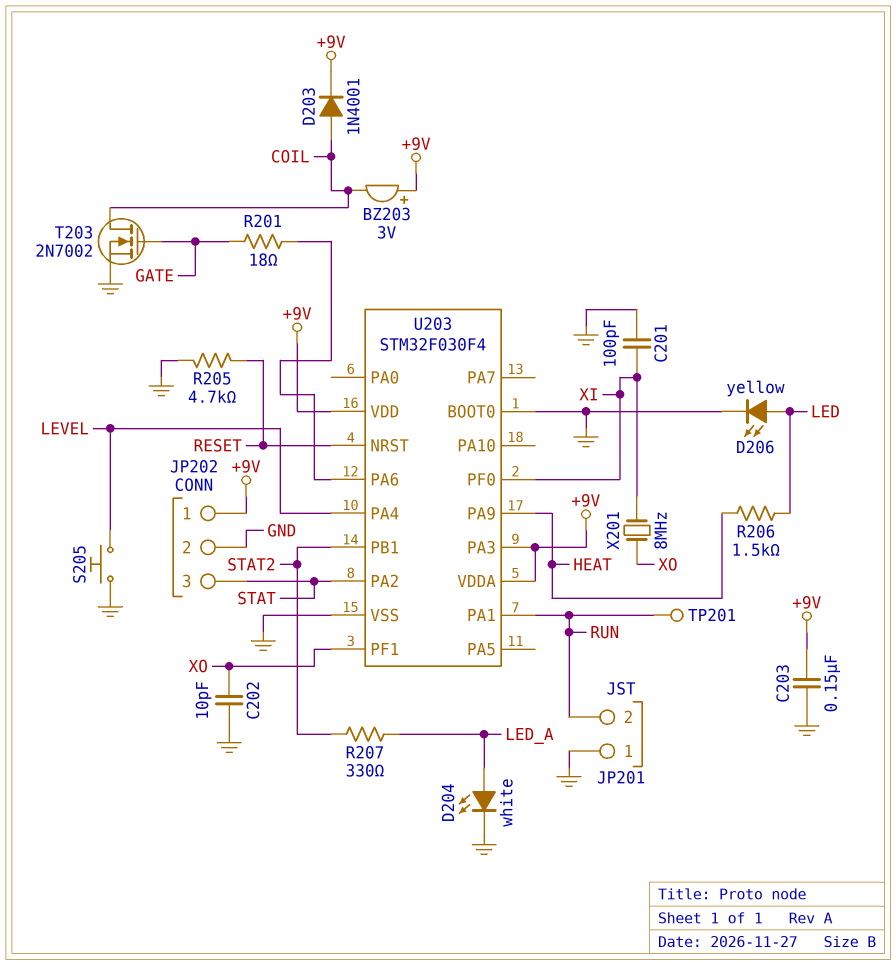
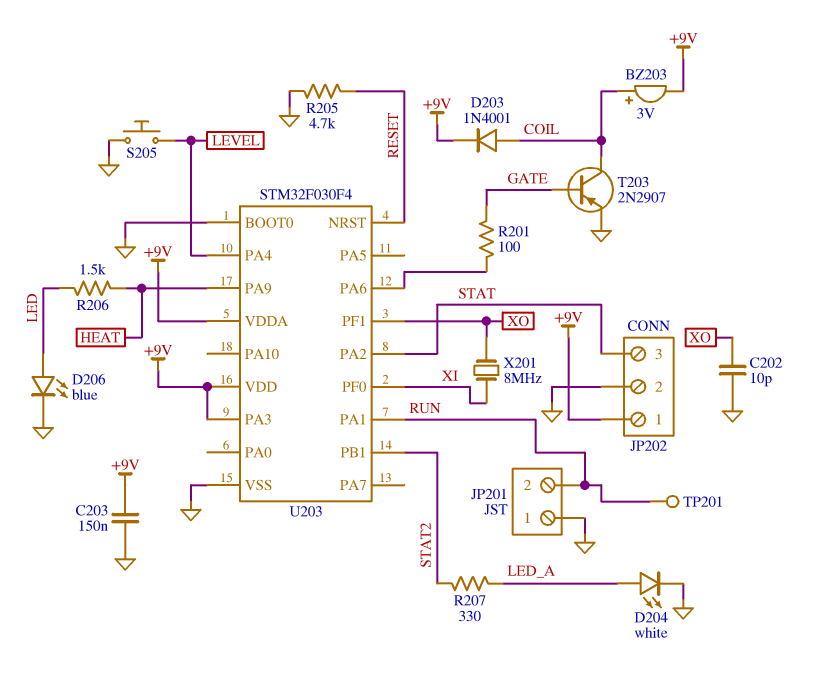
BZ203: buzzer 3V (plus +9V, minus COIL) -> buzzer 3V (plus COIL, minus +9V)
C201: 100pF (GND, XI) -> none
D206: LED yellow (A LED, K GND) -> LED blue (A LED, K GND)
R201: 18 (GATE, U203/PA6) -> 100 (GATE, U203/PA6)
T203: NMOS 2N7002 (G GATE, D COIL, S GND) -> PNP 2N2907 (B GATE, C COIL, E GND)

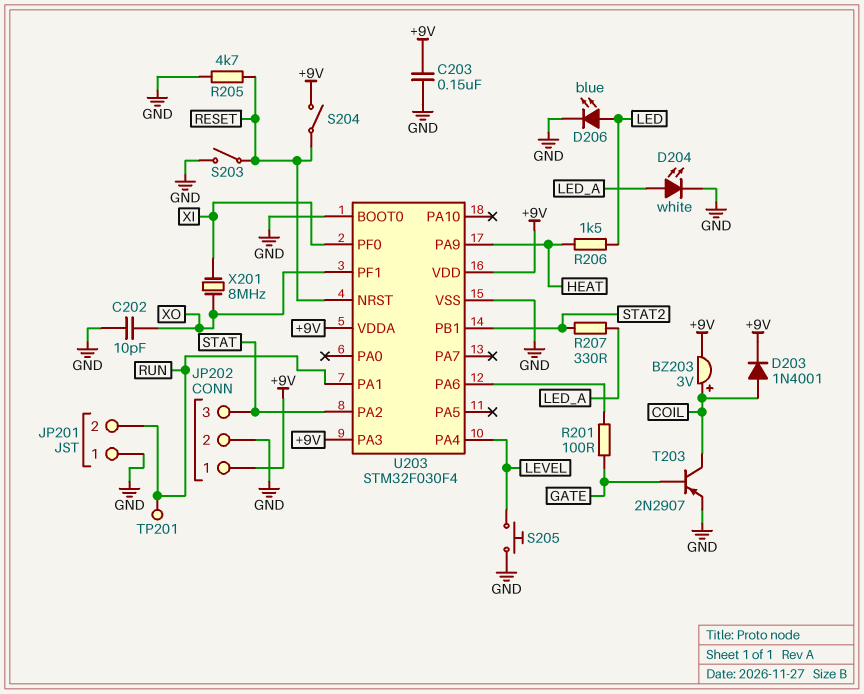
S203: none -> switch (GND, RESET)
S204: none -> switch (+9V, RESET)

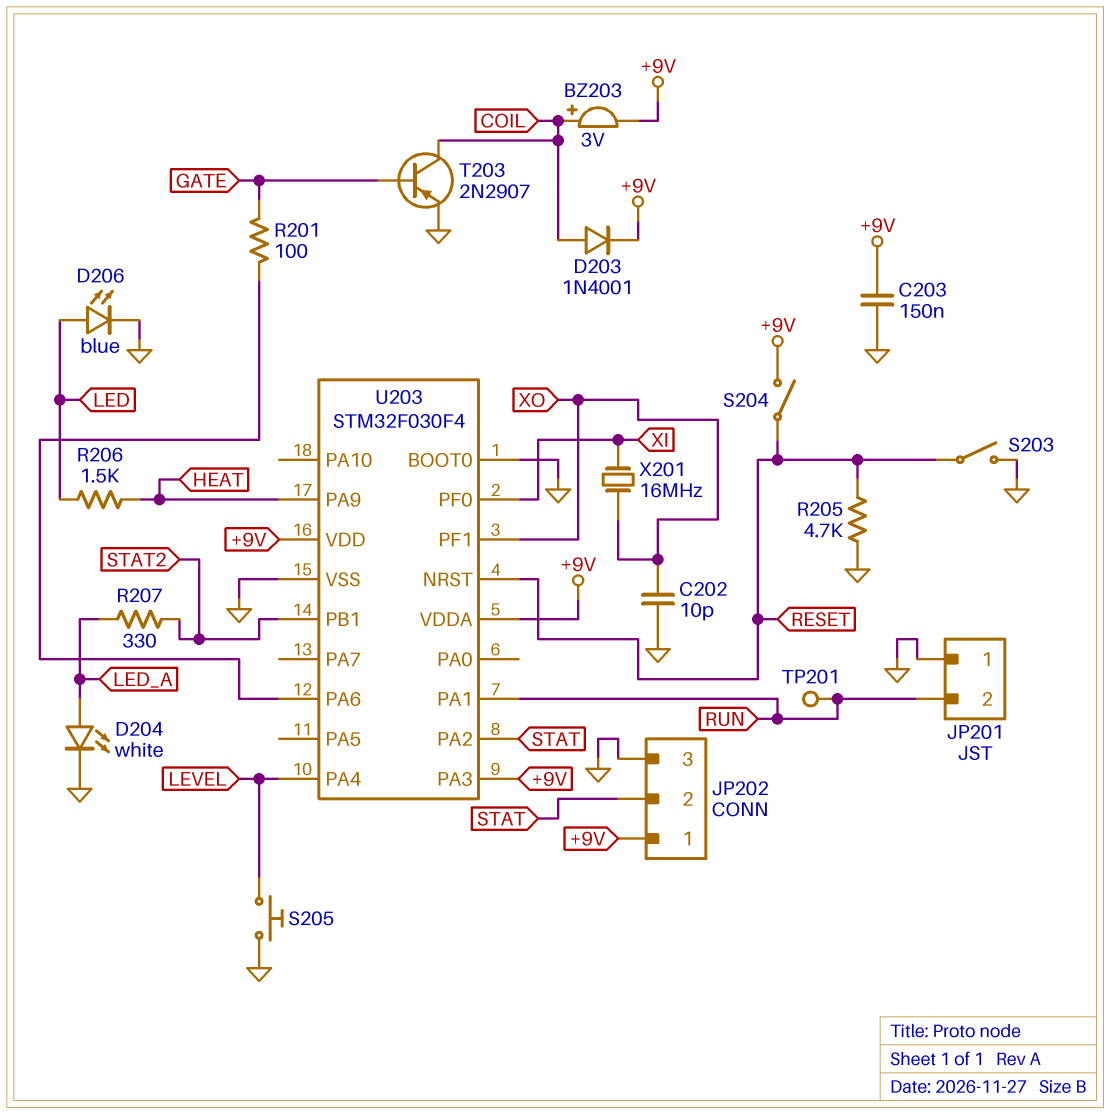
JP202 pin 2: GND -> STAT
JP202 pin 3: STAT -> GND
X201: 8MHz (XI, XO) -> 16MHz (XI, XO)

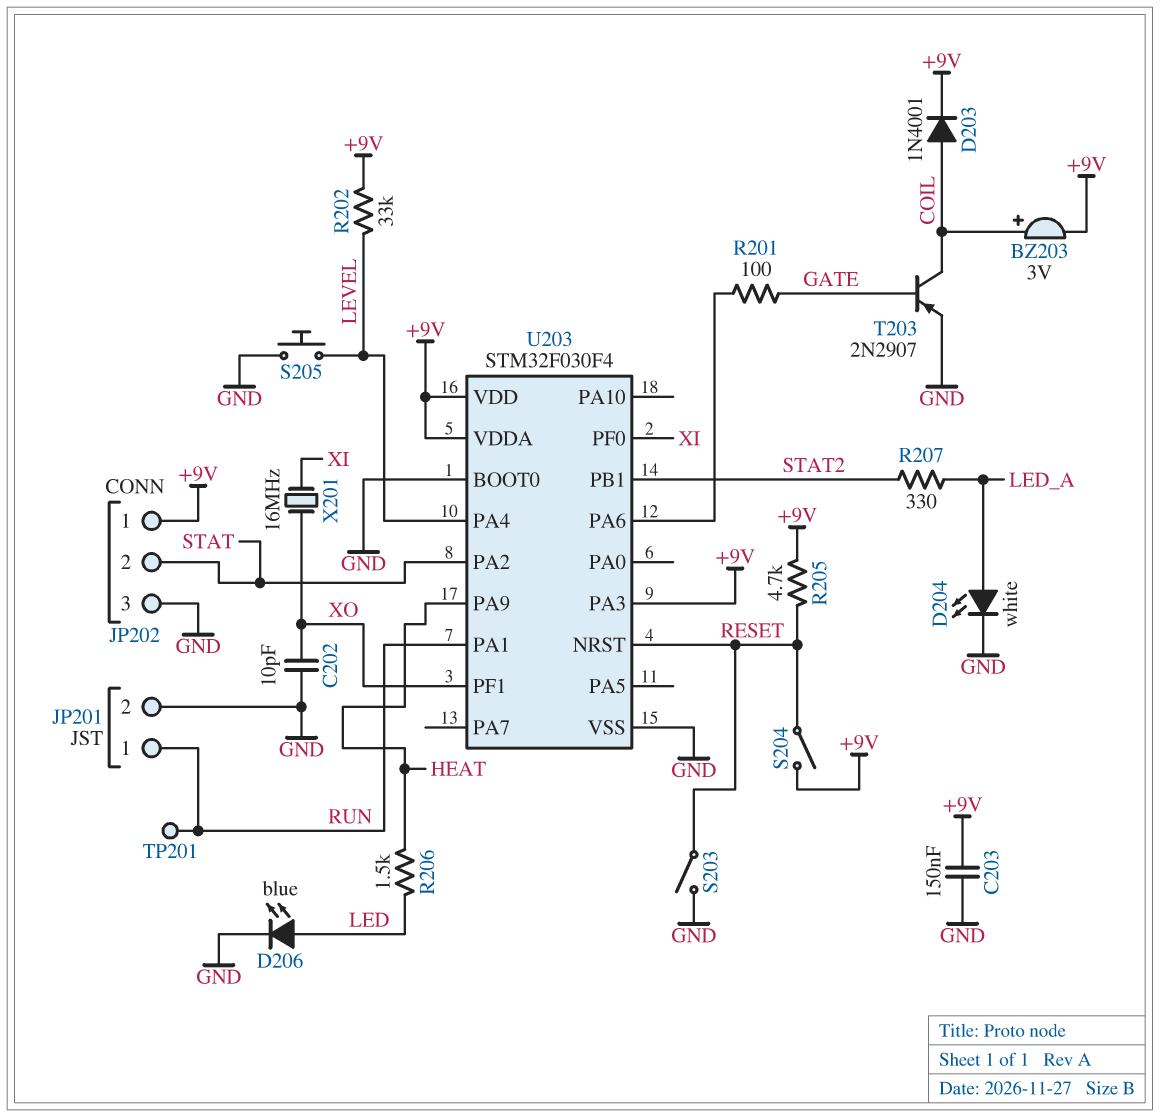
JP201 pin 1: GND -> RUN
JP201 pin 2: RUN -> GND
R202: none -> 33k (+9V, LEVEL)
R205: 4.7k (GND, RESET) -> 4.7k (+9V, RESET)

